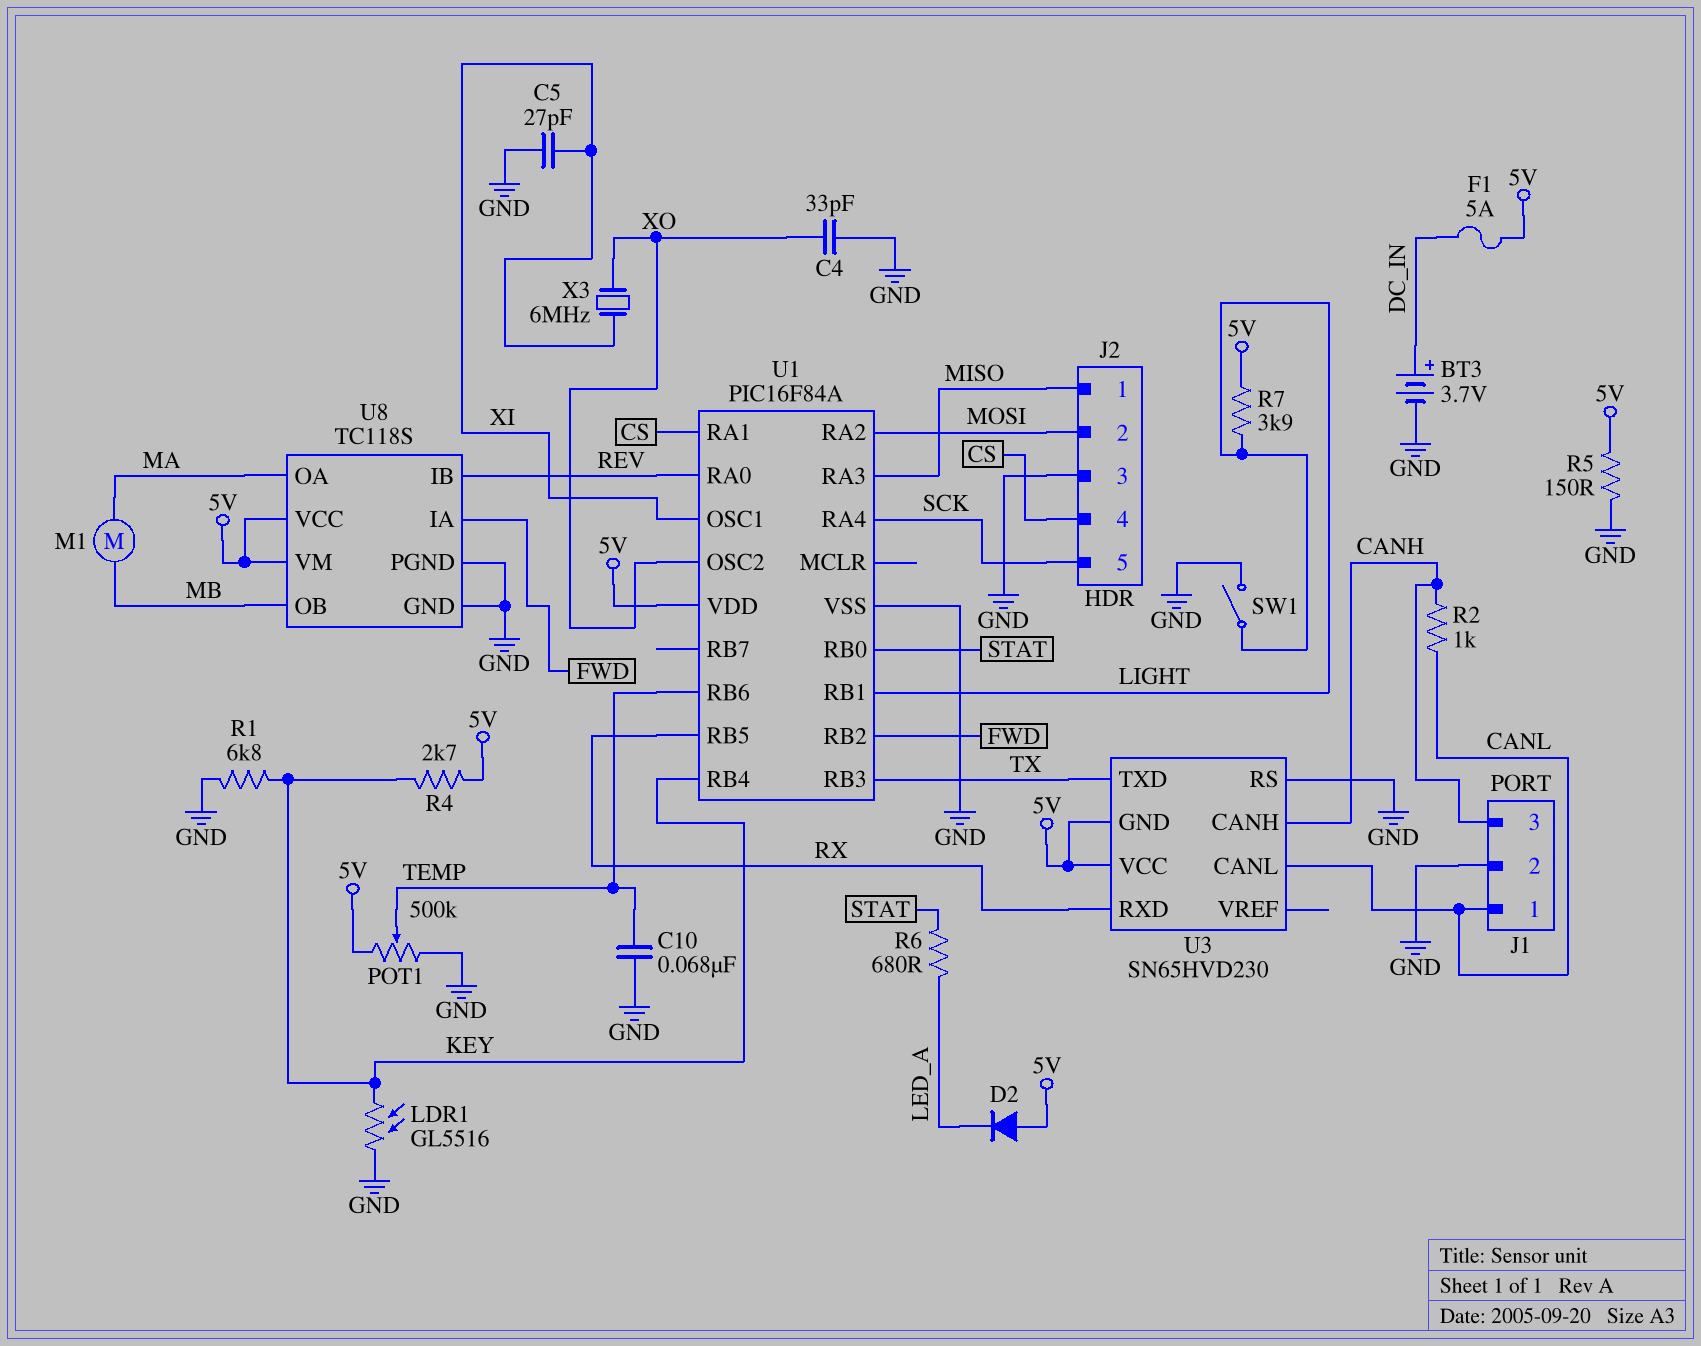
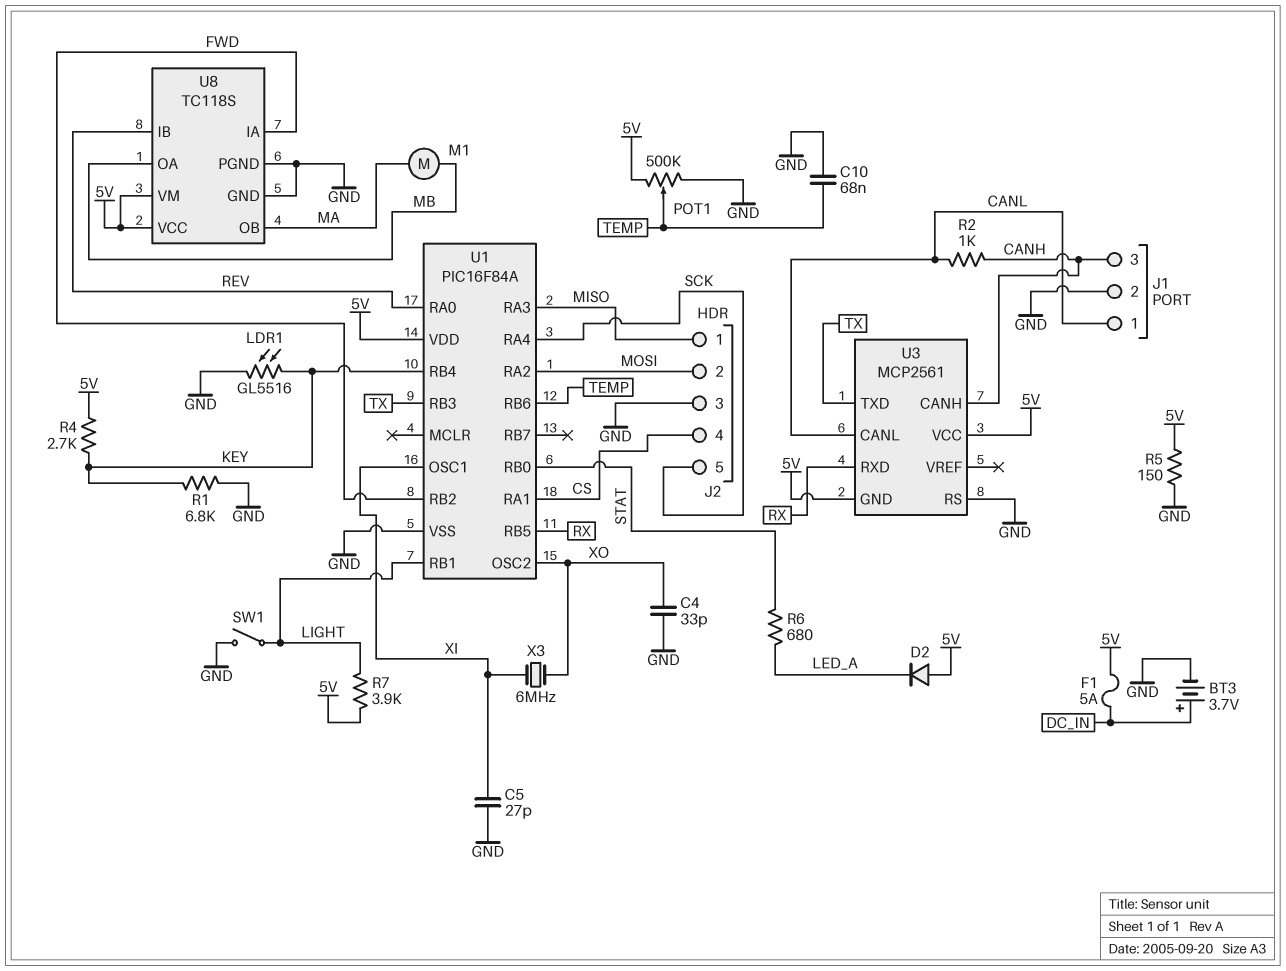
U3: SN65HVD230 -> MCP2561
U8 pin OA: MA -> MB
U8 pin OB: MB -> MA

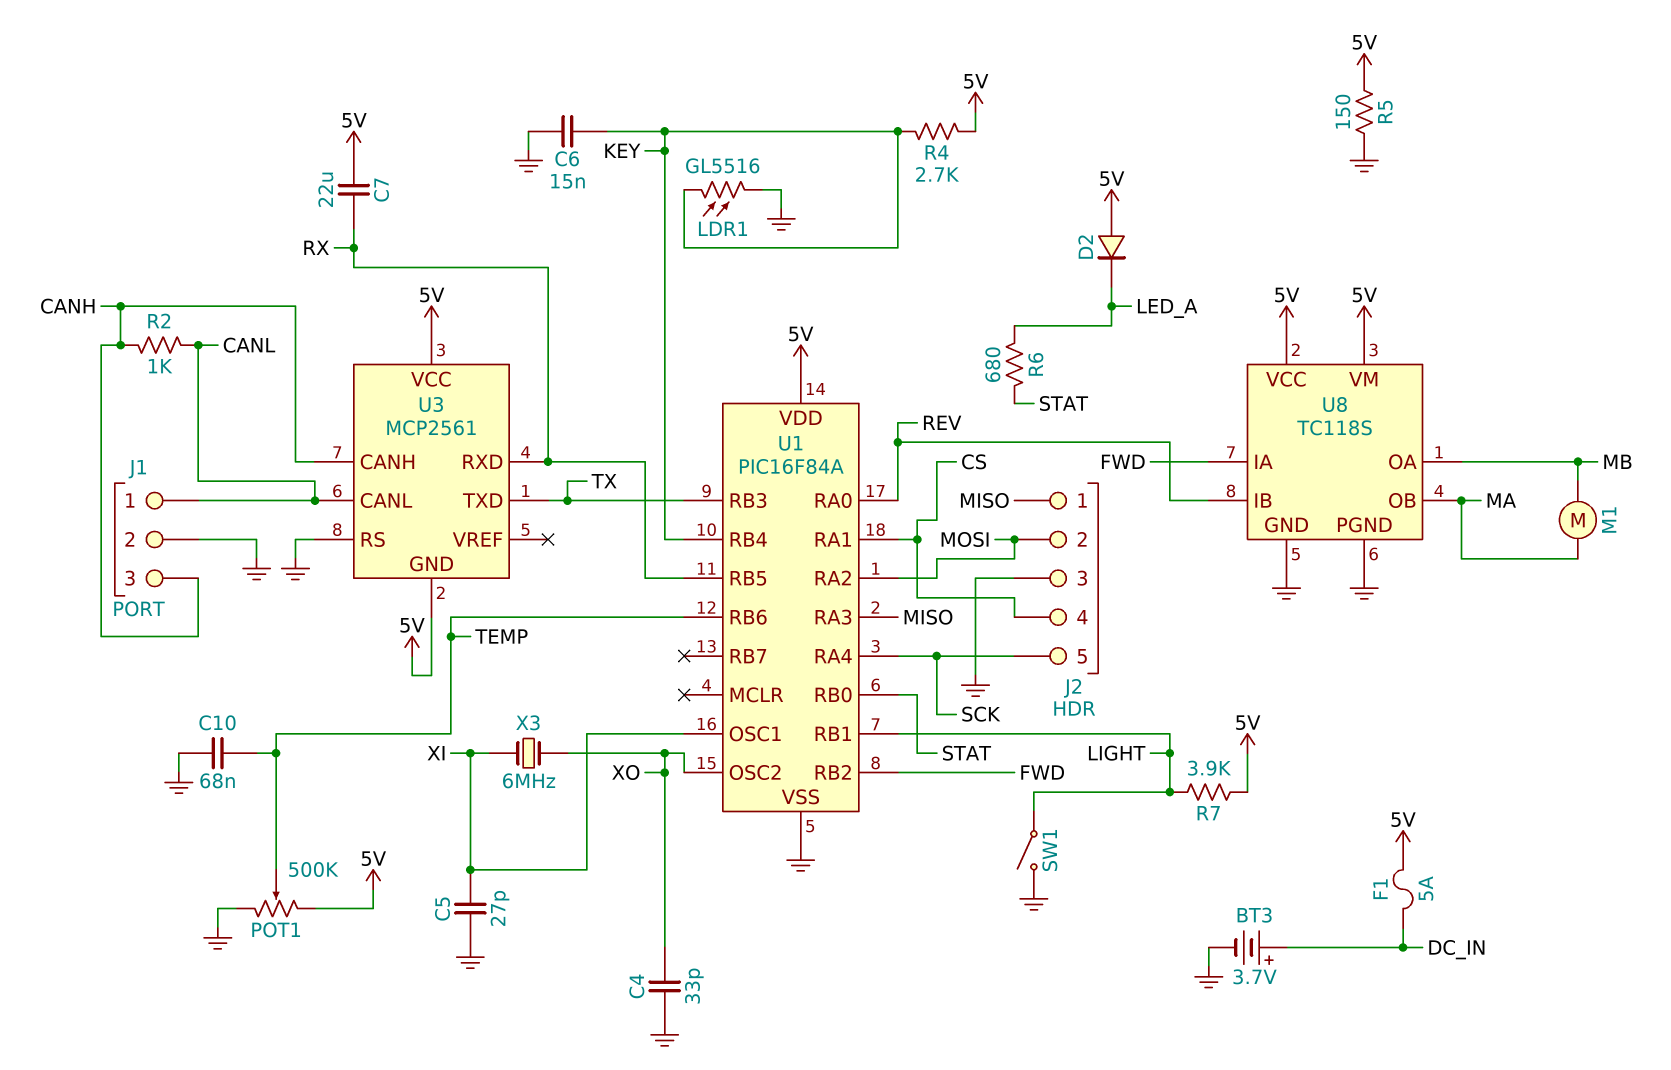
C6: none -> 15nF (GND, KEY)
C7: none -> 22uF (5V, RX)
R1: 6.8k (GND, KEY) -> none

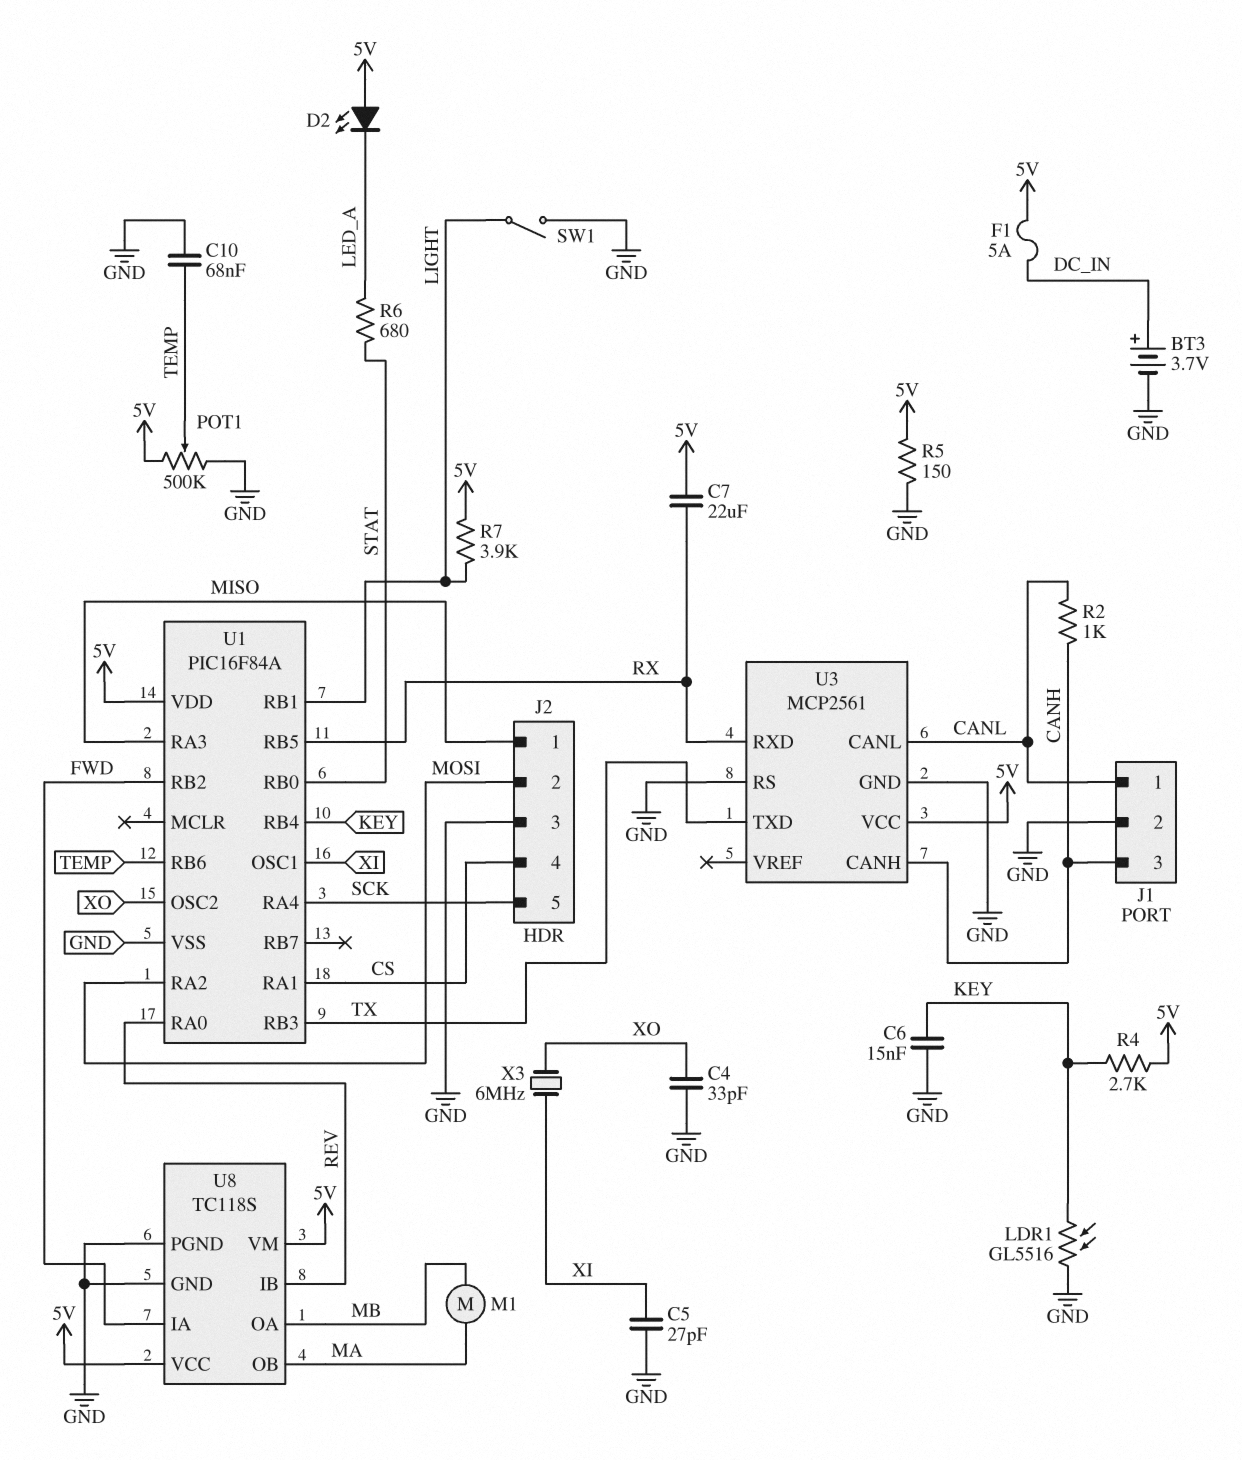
D2: diode (A 5V, K LED_A) -> LED (A 5V, K LED_A)
U3 pin GND: 5V -> GND

